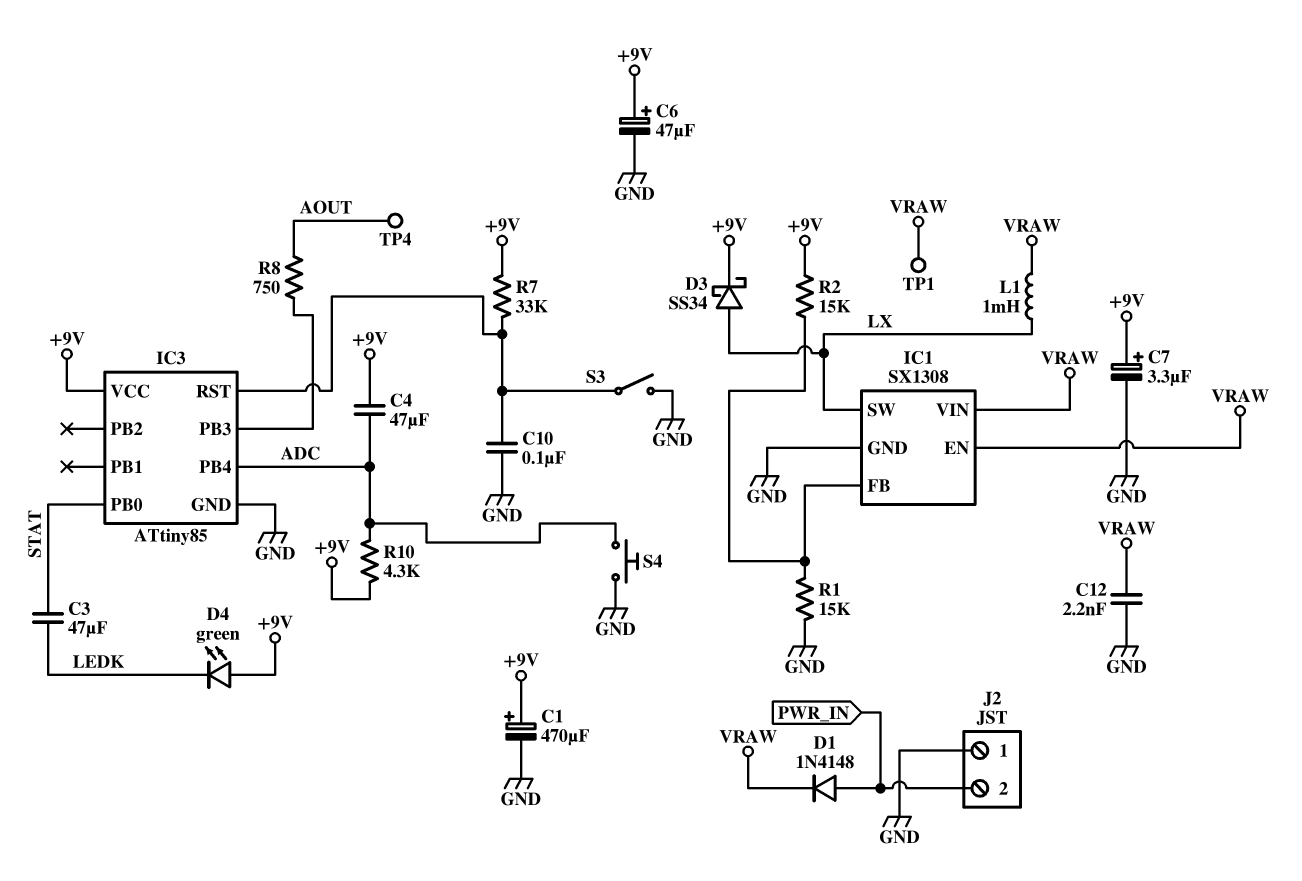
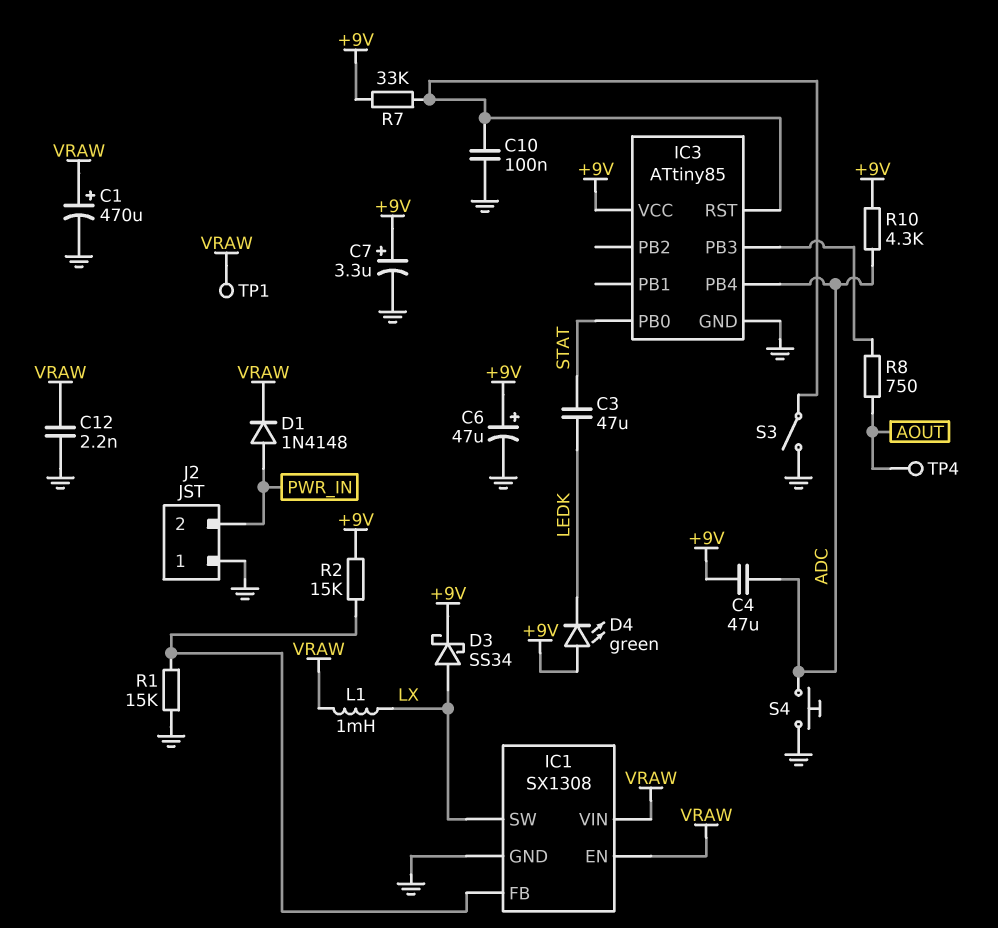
C1: 470uF (plus +9V, minus GND) -> 470uF (plus VRAW, minus GND)

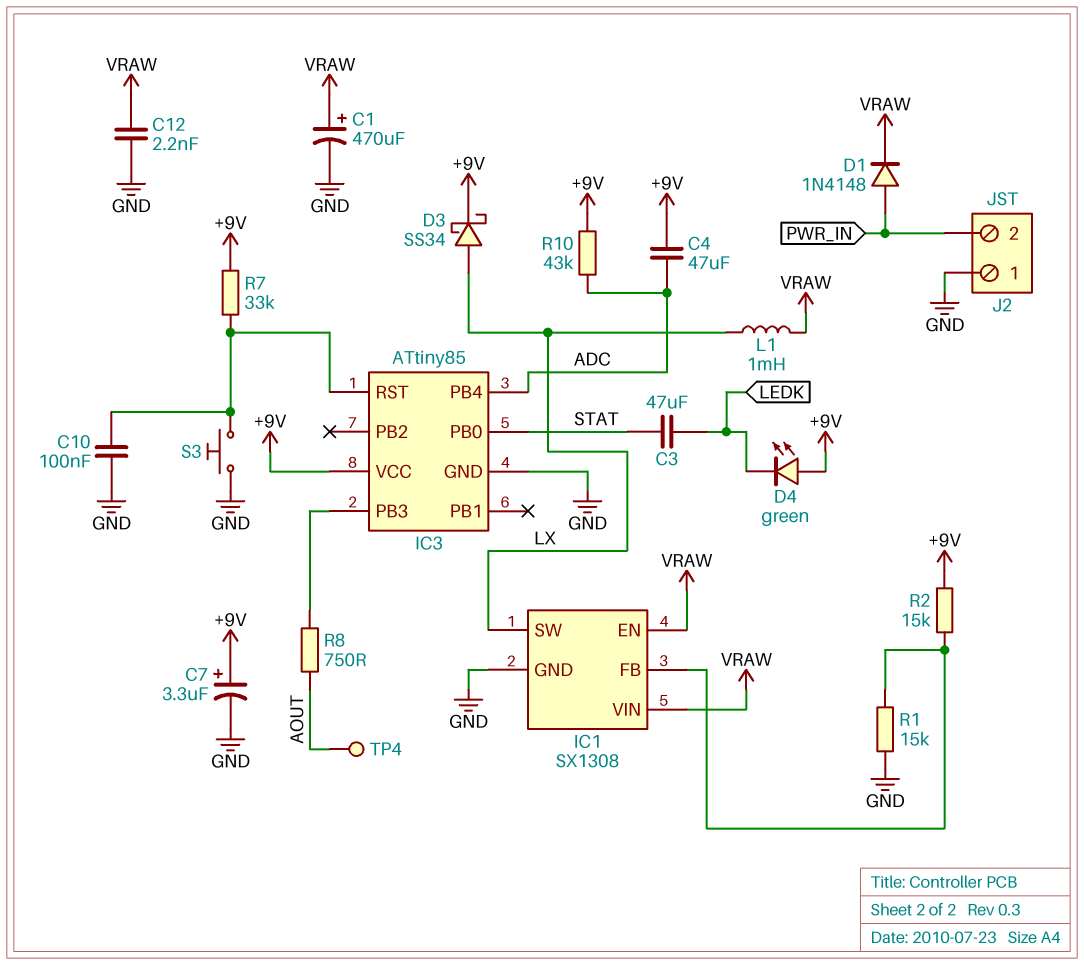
C6: 47uF (plus +9V, minus GND) -> none
R10: 4.3k (+9V, ADC) -> 43k (+9V, ADC)
S3: switch (GND, IC3/RST) -> button (GND, IC3/RST)
S4: button (ADC, GND) -> none
TP1: test point (VRAW) -> none

